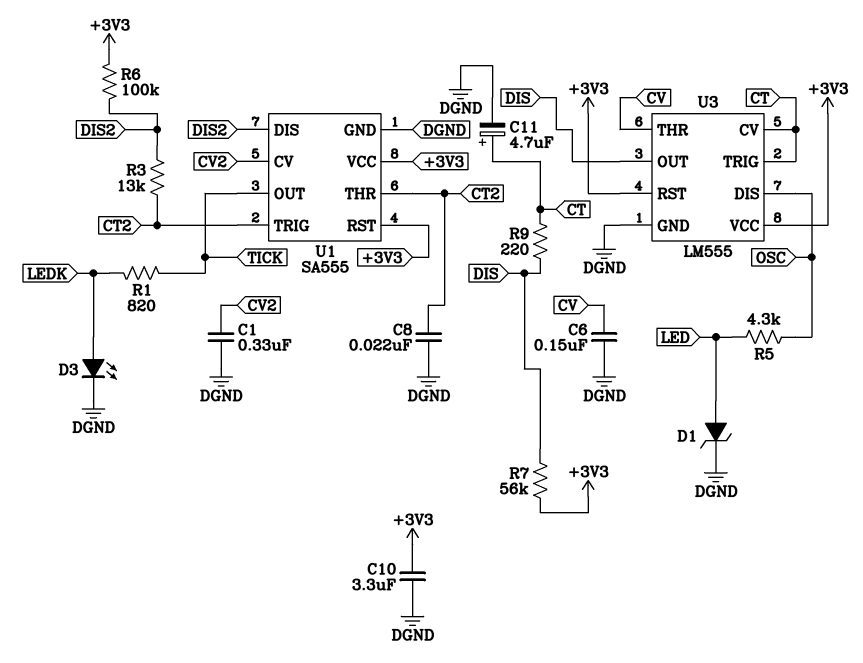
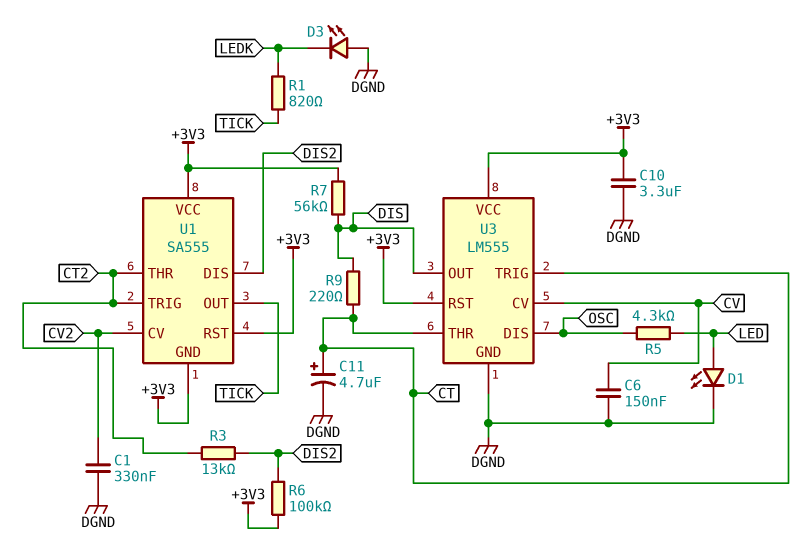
C8: 22nF (CT2, DGND) -> none
D1: zener (A LED, K DGND) -> LED (A LED, K DGND)
D3: LED (A LEDK, K DGND) -> LED (A DGND, K LEDK)
U1 pin GND: DGND -> +3V3
U3 pin CV: CT -> CV
U3 pin THR: CV -> CT

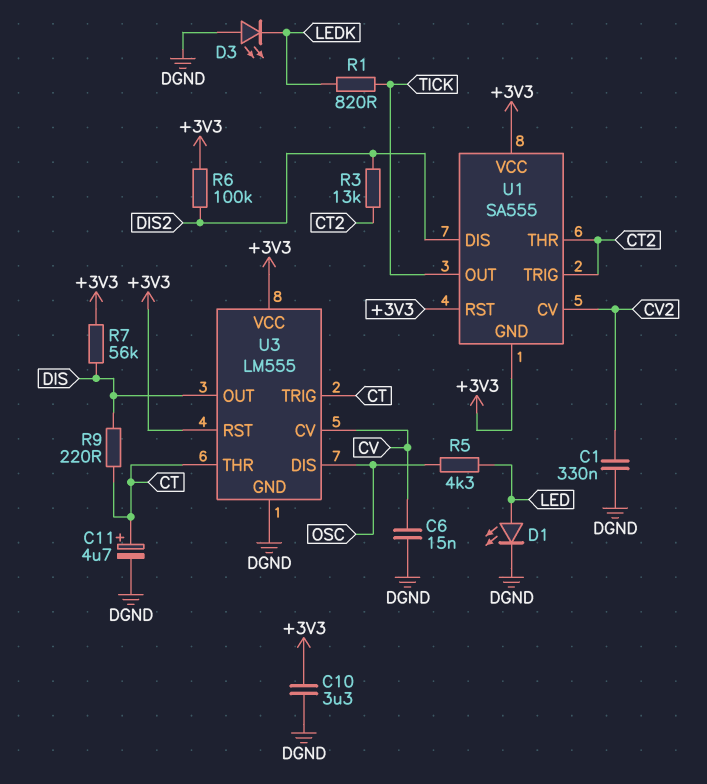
C6: 150nF (CV, DGND) -> 15nF (CV, DGND)

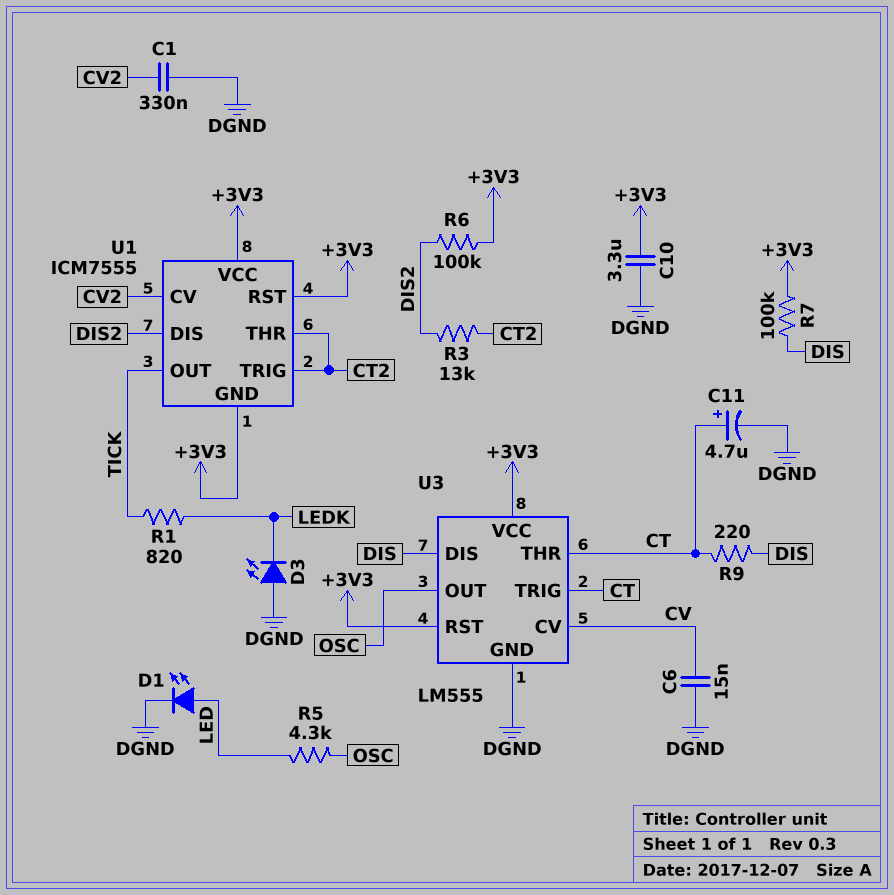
R7: 56k (+3V3, DIS) -> 100k (+3V3, DIS)
U1: SA555 -> ICM7555
U3 pin DIS: OSC -> DIS
U3 pin OUT: DIS -> OSC

